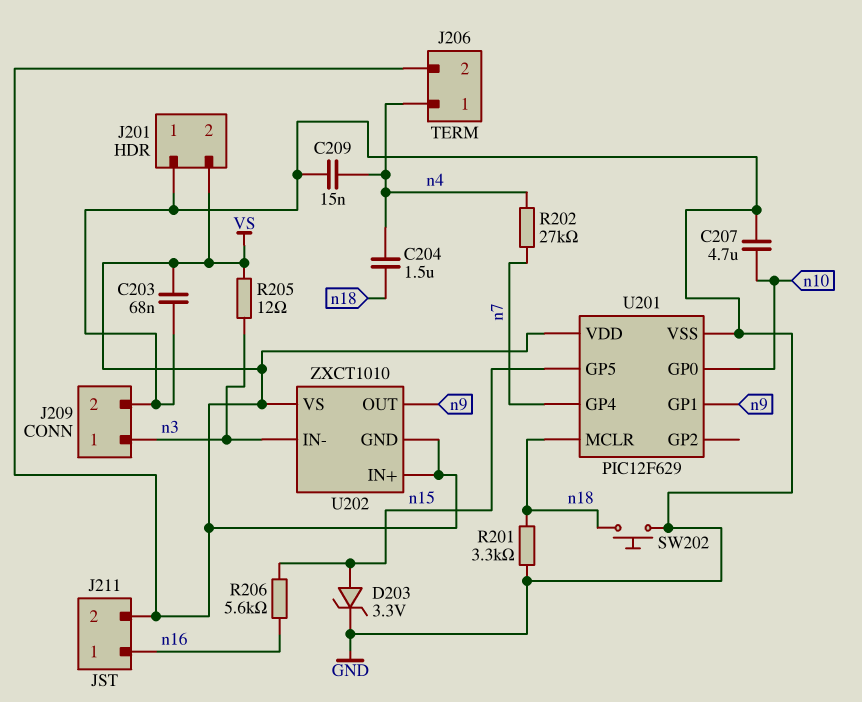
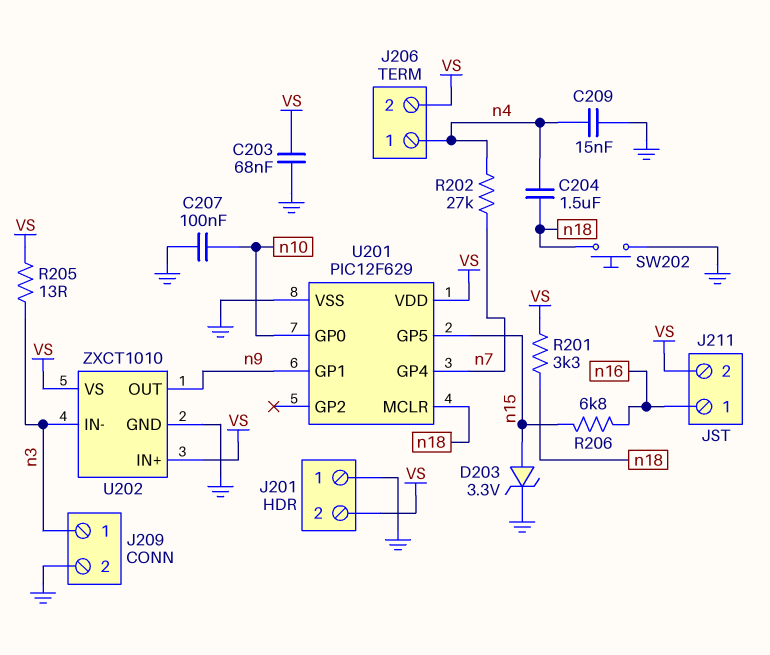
C207: 4.7uF (GND, n10) -> 100nF (GND, n10)
R201: 3.3k (GND, n18) -> 3.3k (VS, n18)
R205: 12 (VS, n3) -> 13 (VS, n3)
R206: 5.6k (n15, n16) -> 6.8k (n15, n16)
U202 pin GND: VS -> GND

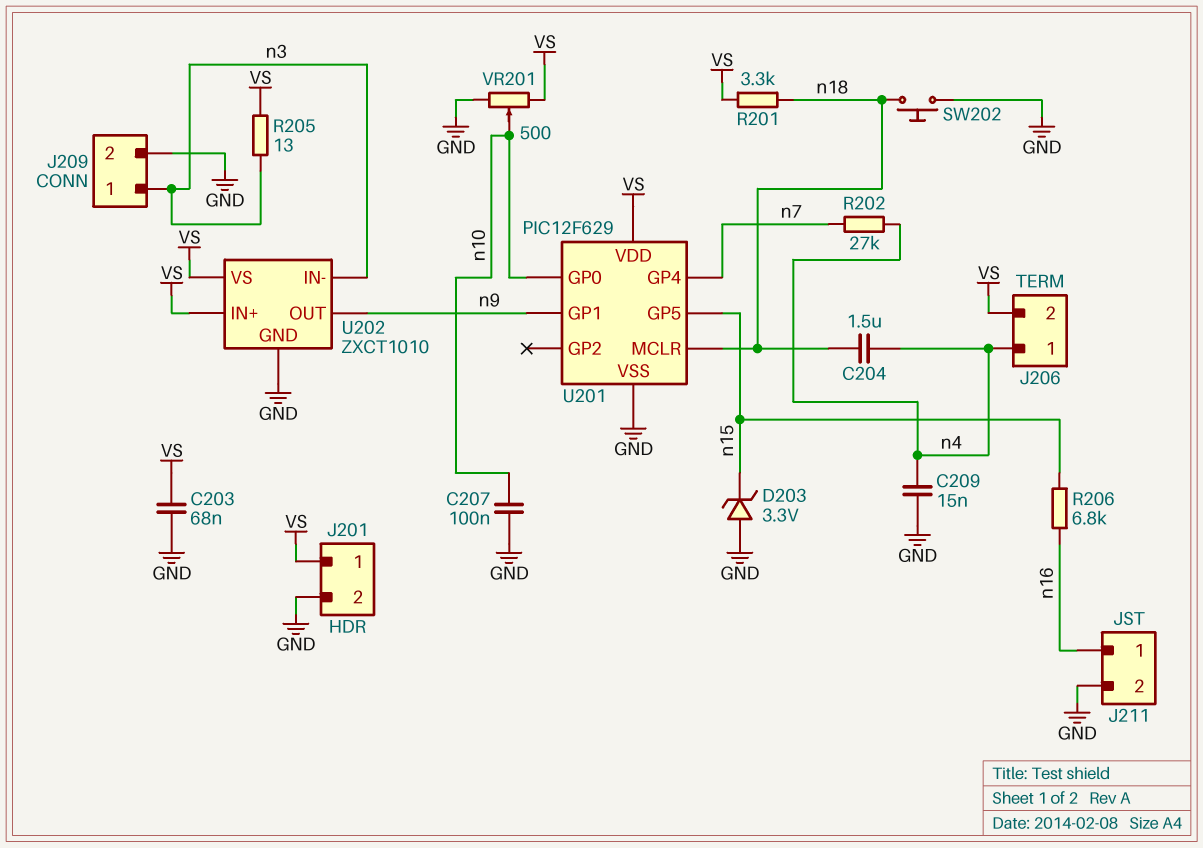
D203: zener 3.3V (A n15, K GND) -> zener 3.3V (A GND, K n15)
J201 pin 1: GND -> VS
J201 pin 2: VS -> GND
J211 pin 2: VS -> GND
VR201: none -> 500 (GND, VS, wiper n10)

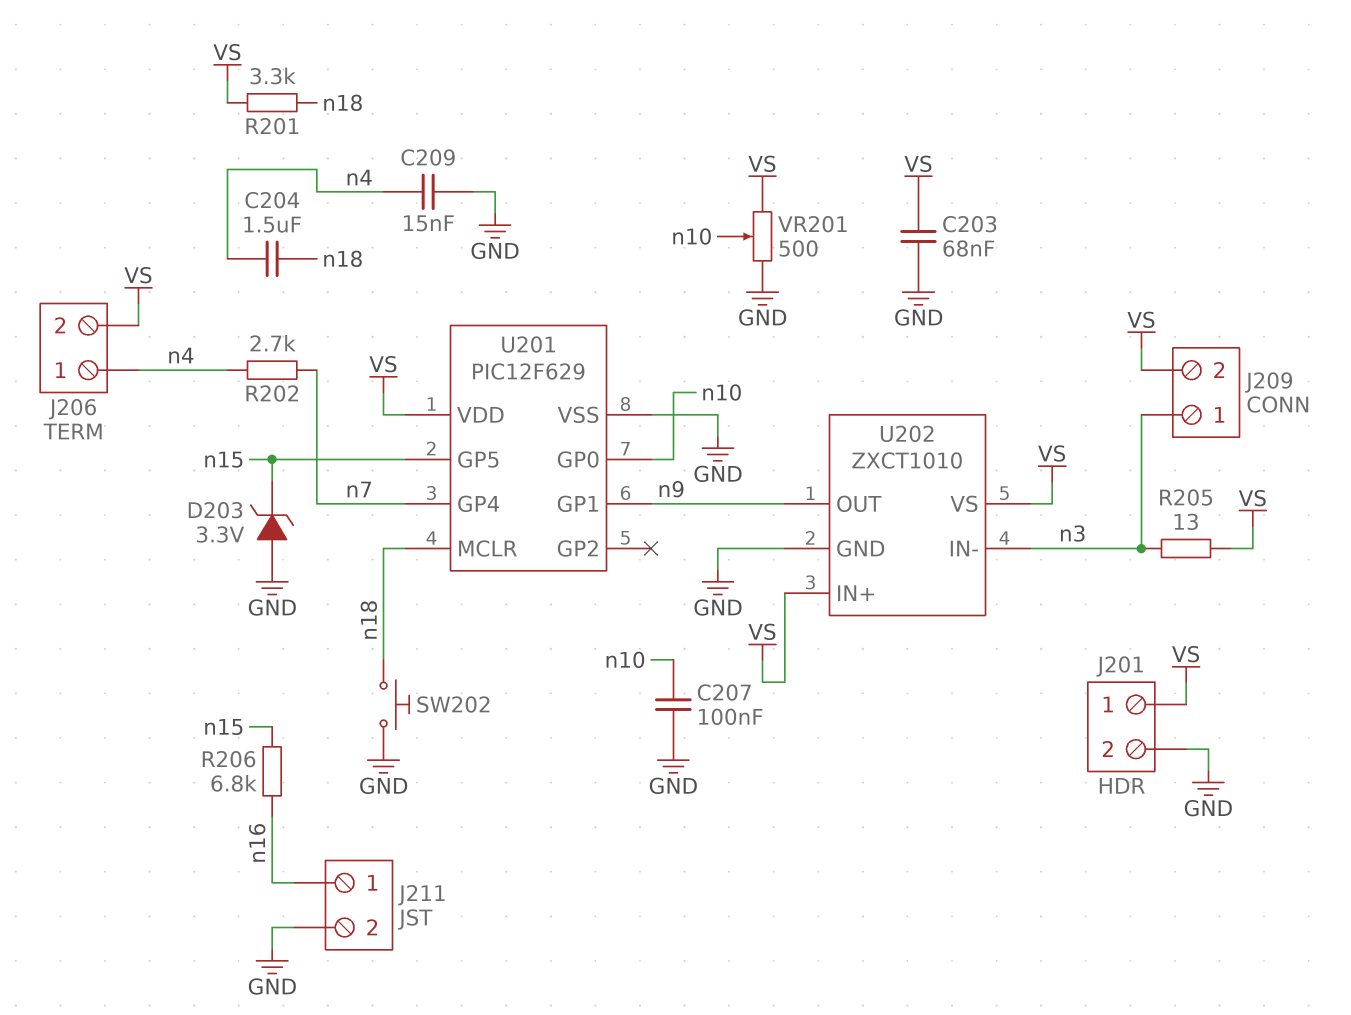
J209 pin 2: GND -> VS
R202: 27k (n4, n7) -> 2.7k (n4, n7)

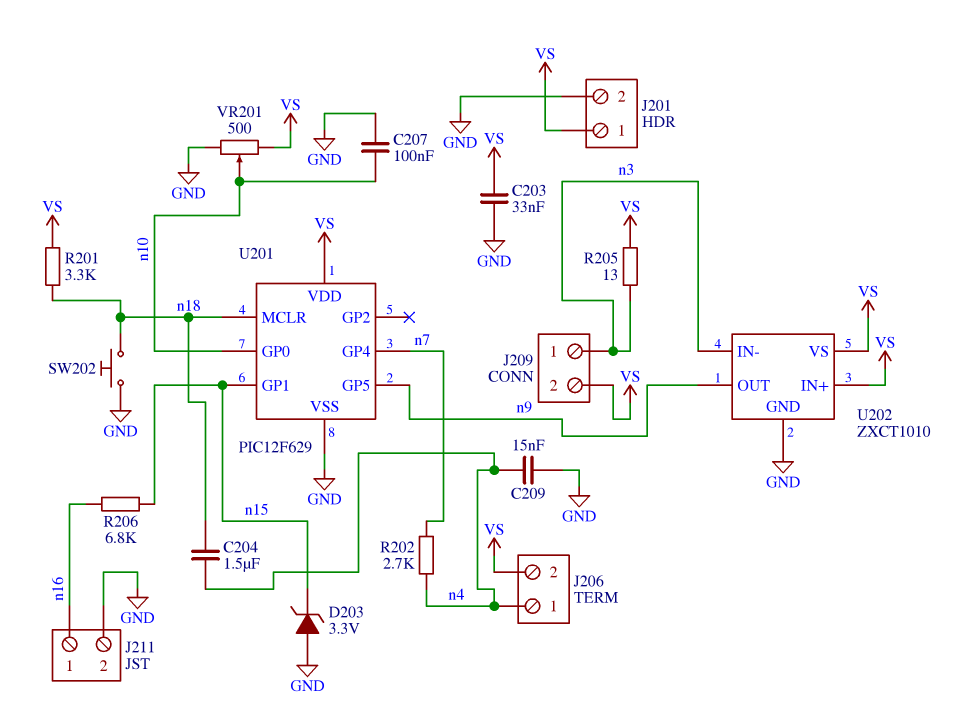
C203: 68nF (GND, VS) -> 33nF (GND, VS)
U201 pin GP1: n9 -> n15
U201 pin GP5: n15 -> n9

